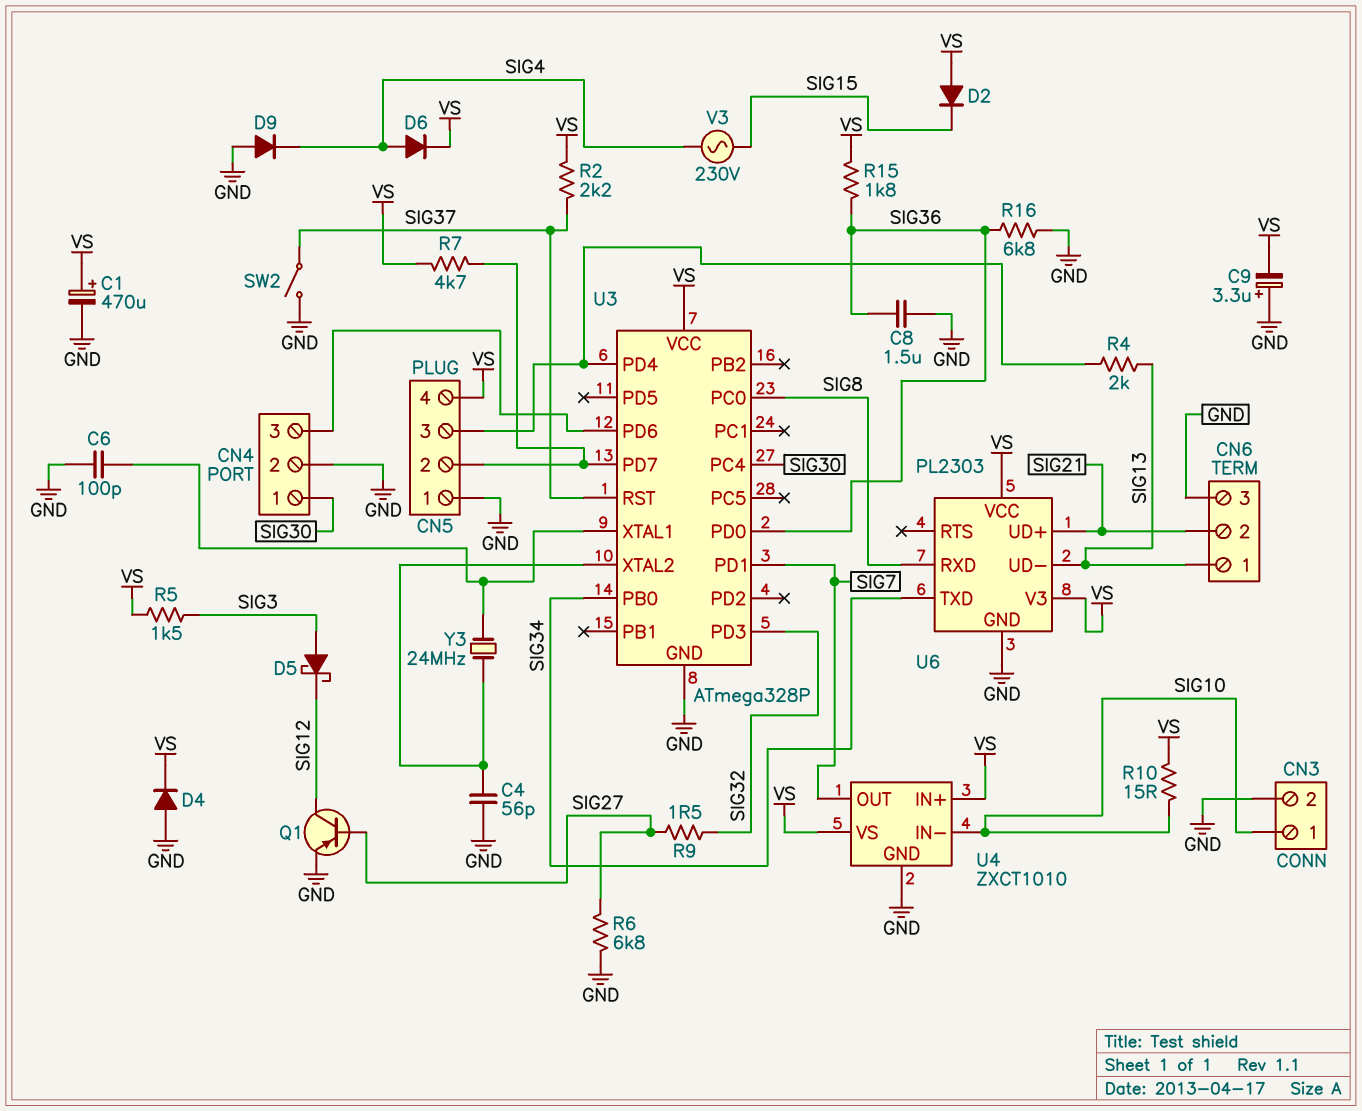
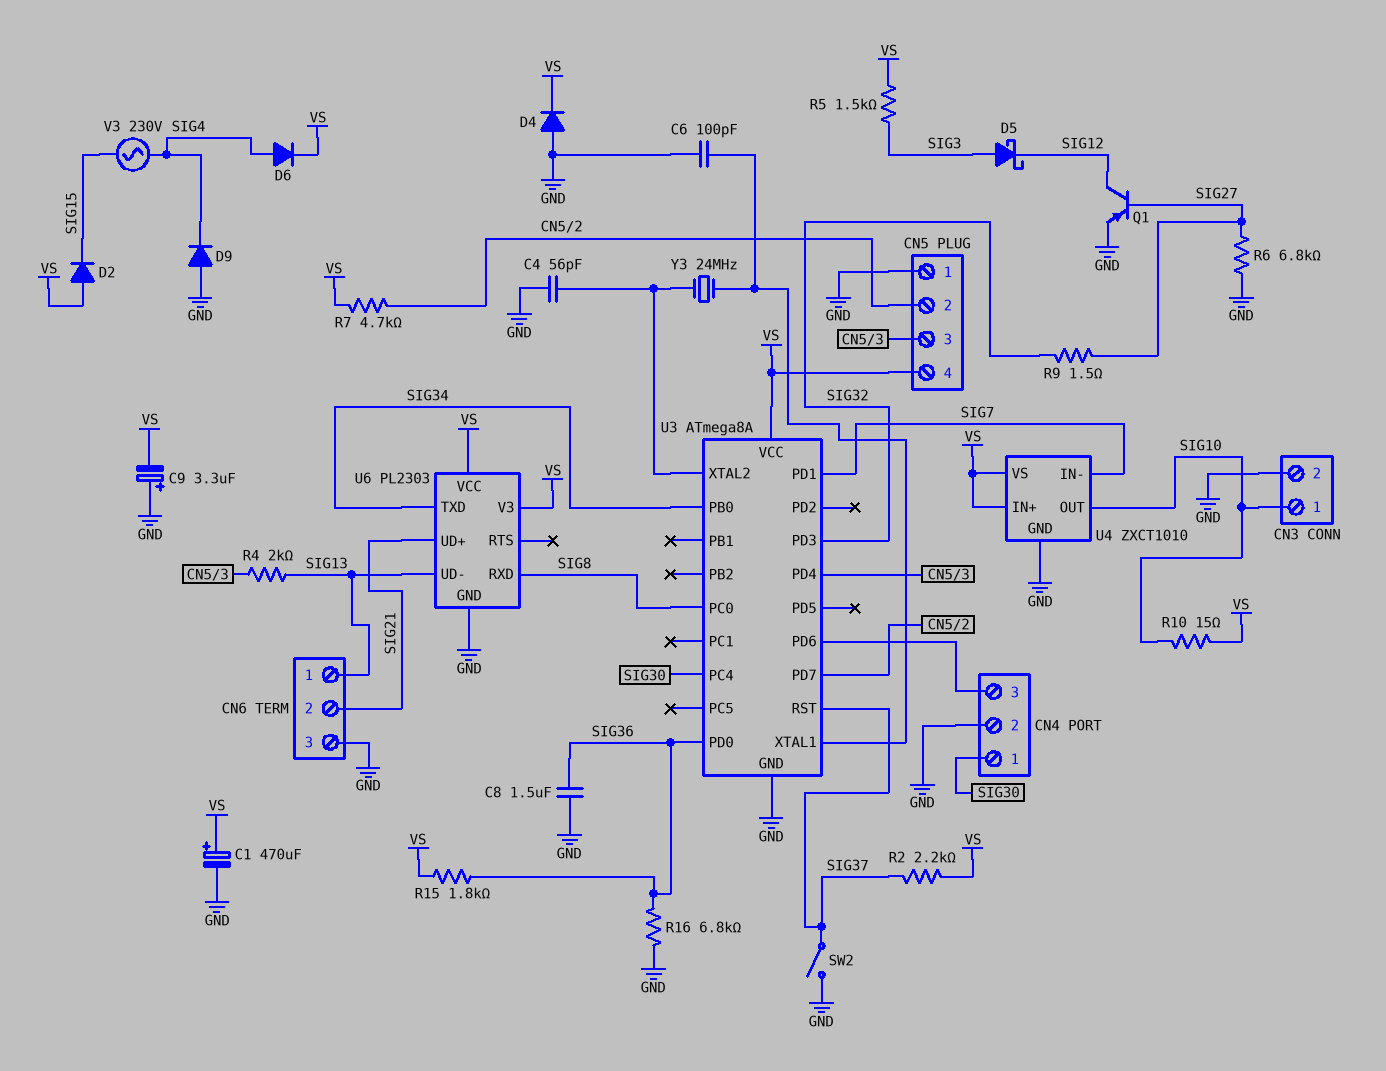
U3: ATmega328P -> ATmega8A
U4 pin IN-: SIG10 -> SIG7
U4 pin OUT: SIG7 -> SIG10

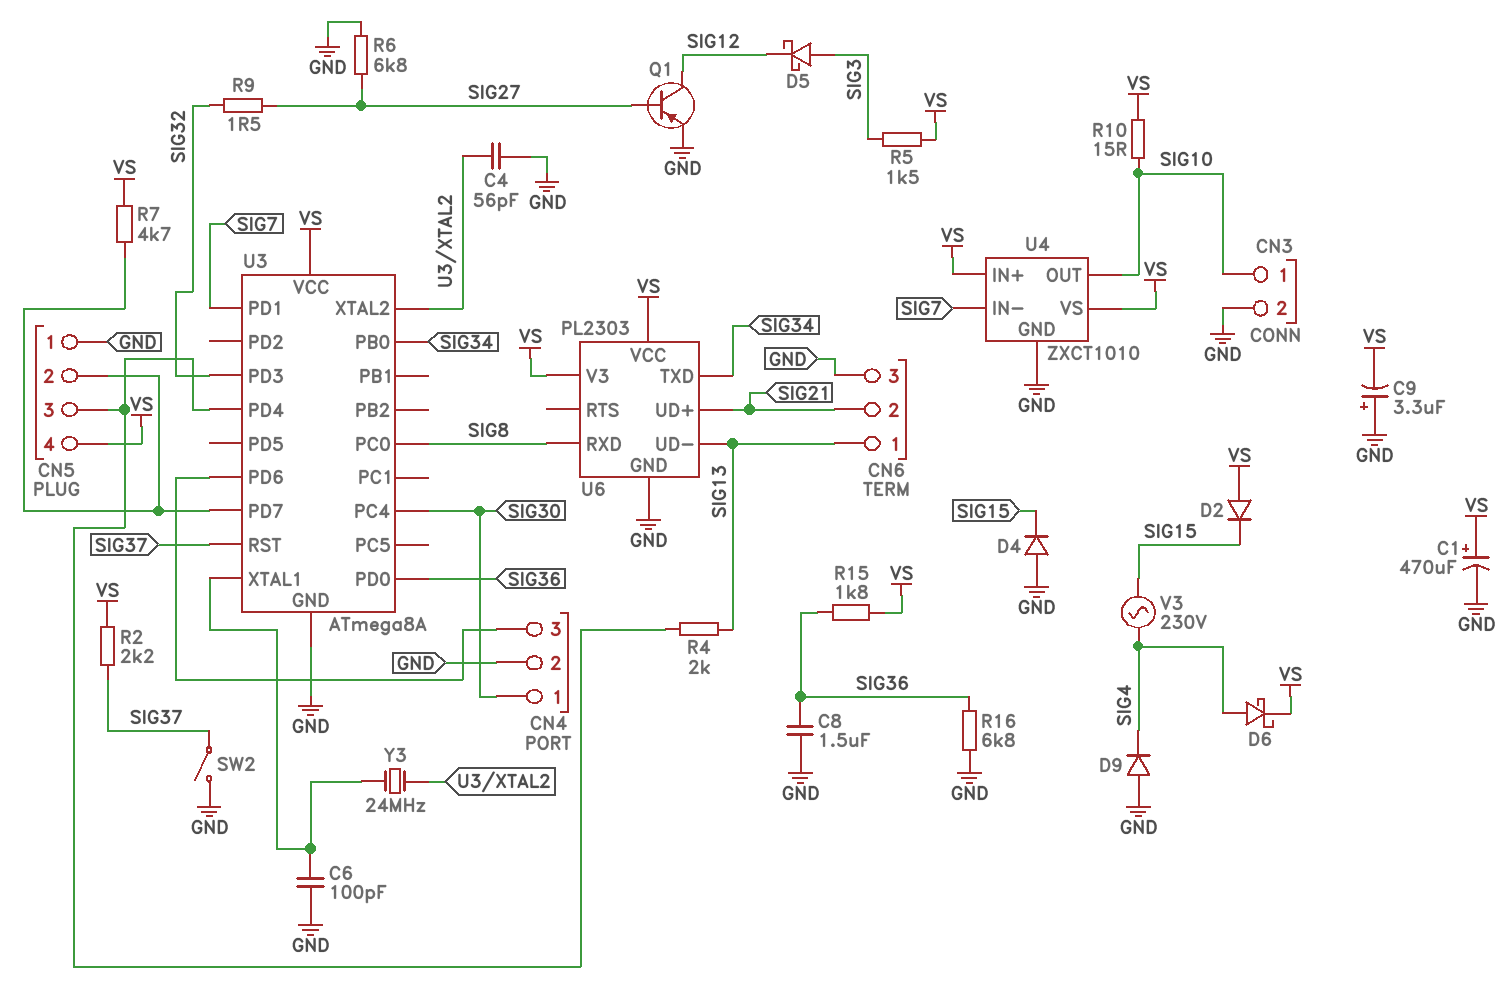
D4: diode (A GND, K VS) -> diode (A GND, K SIG15)
D6: diode (A SIG4, K VS) -> schottky (A SIG4, K VS)

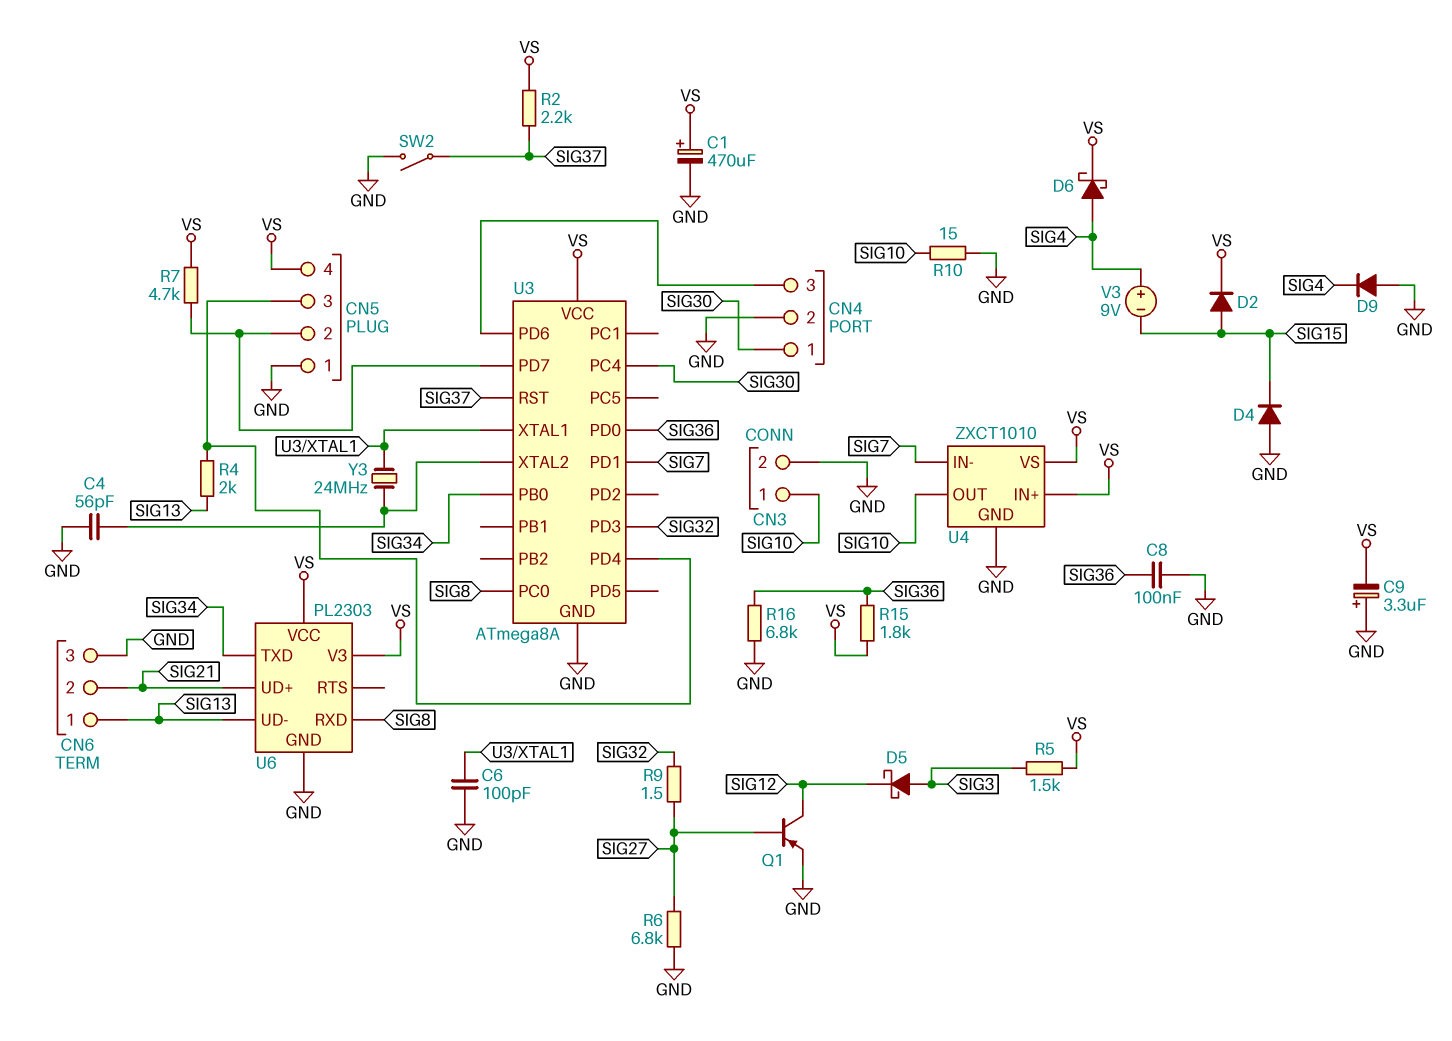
C8: 1.5uF (GND, SIG36) -> 100nF (GND, SIG36)
D2: diode (A VS, K SIG15) -> diode (A SIG15, K VS)
R10: 15 (SIG10, VS) -> 15 (GND, SIG10)
V3: AC 230V (SIG4, SIG15) -> 9V (plus SIG4, minus SIG15)

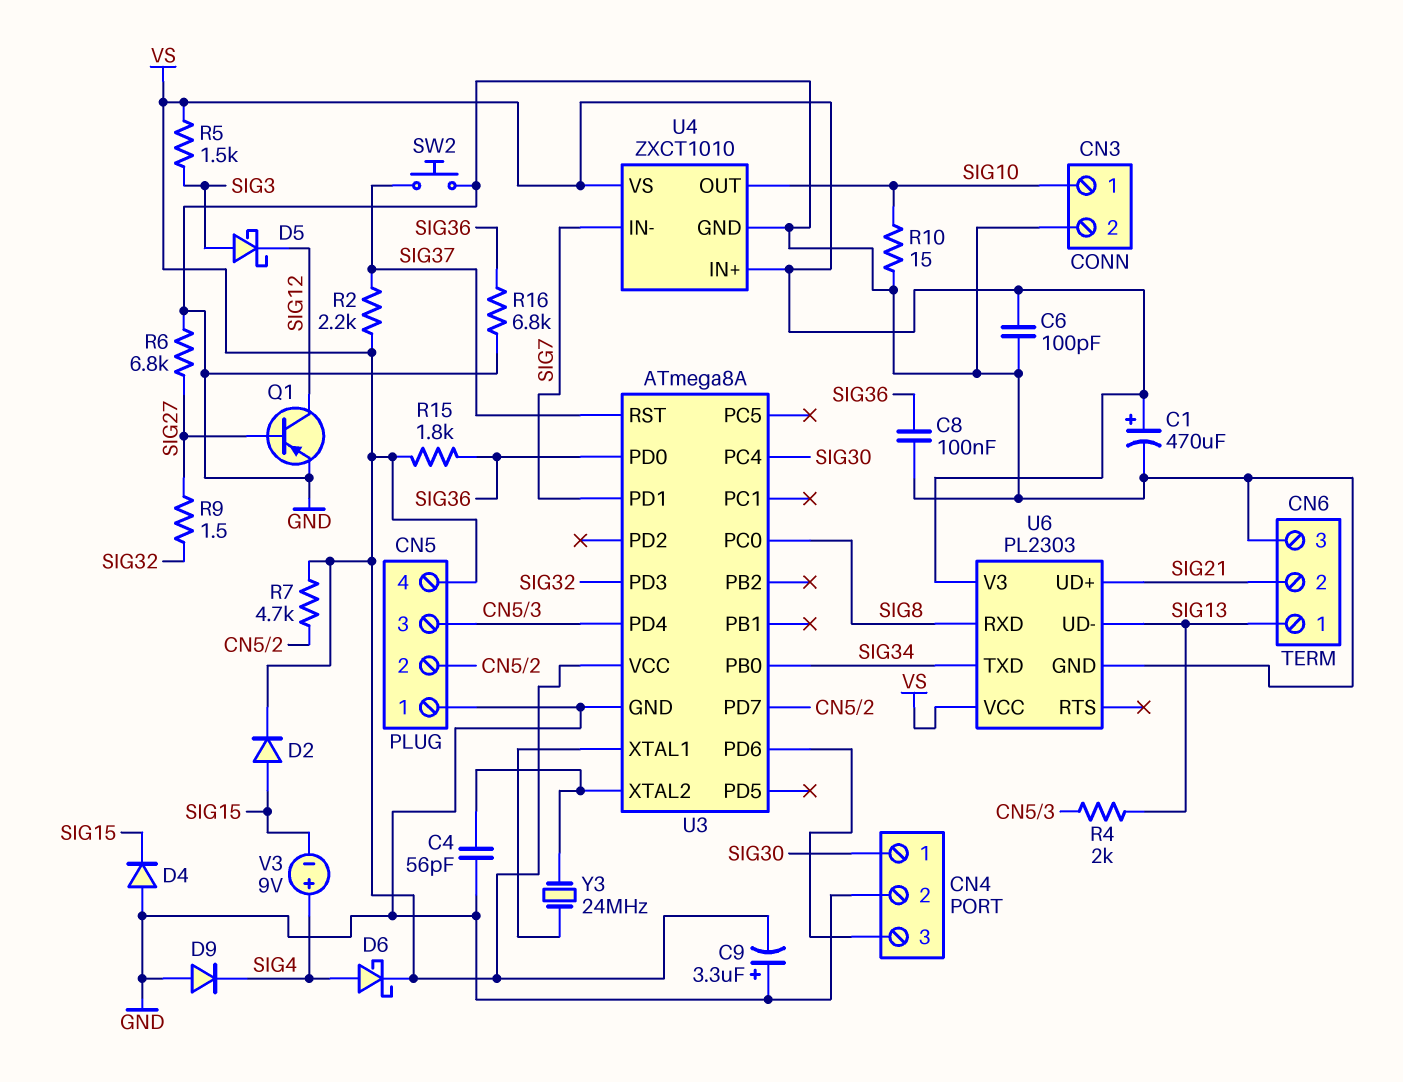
C6: 100pF (GND, U3/XTAL1) -> 100pF (GND, VS)
SW2: switch (GND, SIG37) -> button (GND, SIG37)

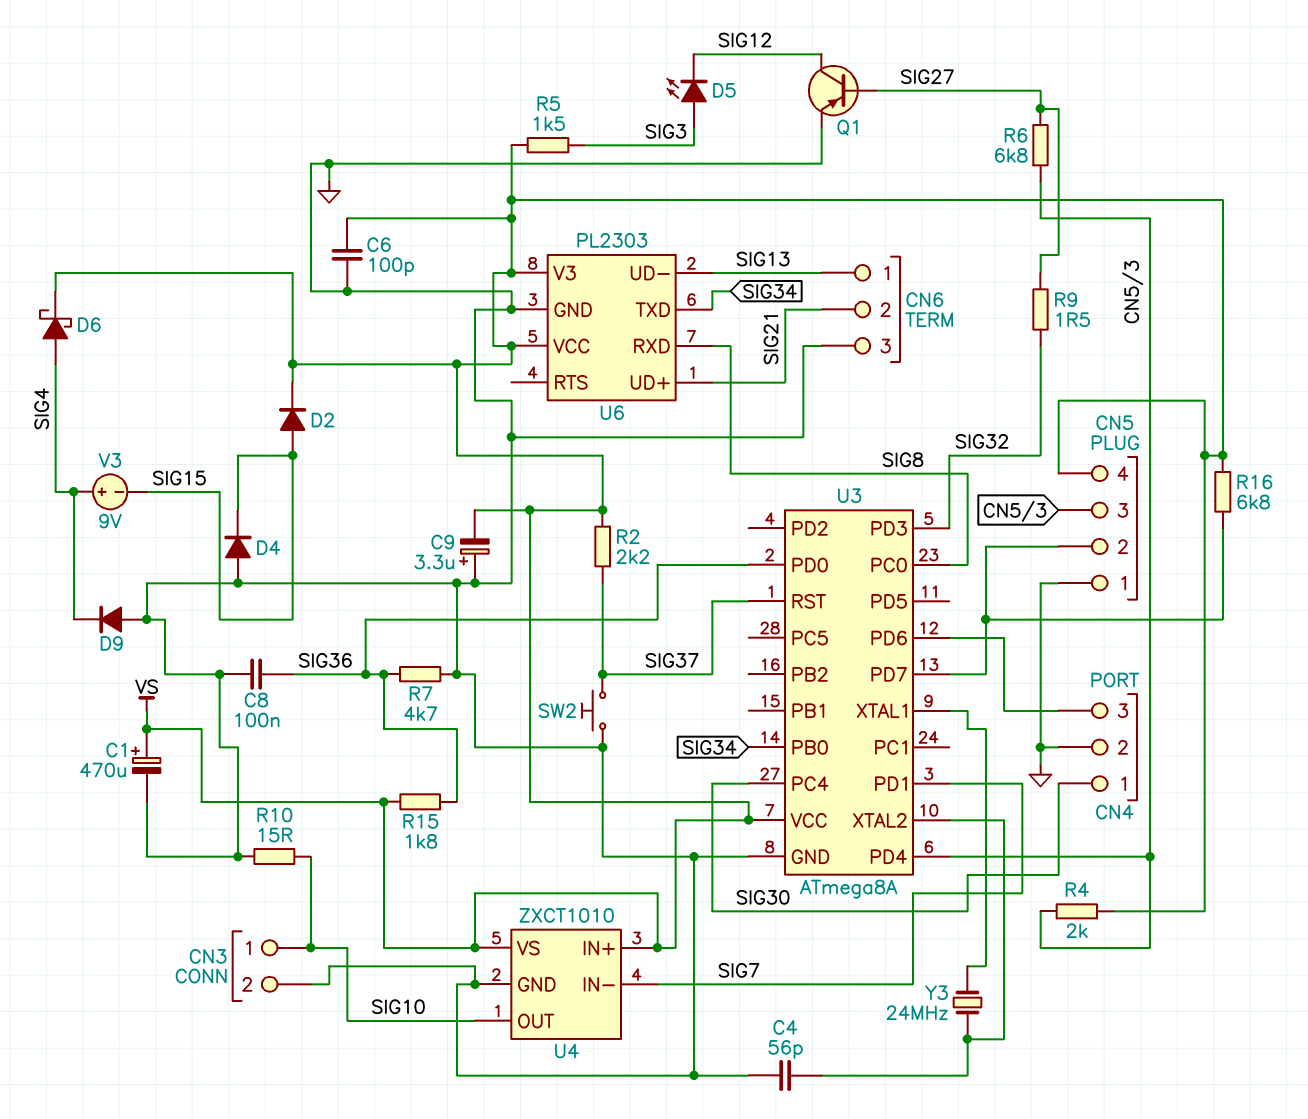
D5: schottky (A SIG3, K SIG12) -> LED (A SIG3, K SIG12)
R4: 2k (CN5/3, SIG13) -> 2k (CN5/3, VS)
R6: 6.8k (GND, SIG27) -> 6.8k (CN5/3, SIG27)
R7: 4.7k (CN5/2, VS) -> 4.7k (GND, SIG36)
R16: 6.8k (GND, SIG36) -> 6.8k (CN5/2, VS)

